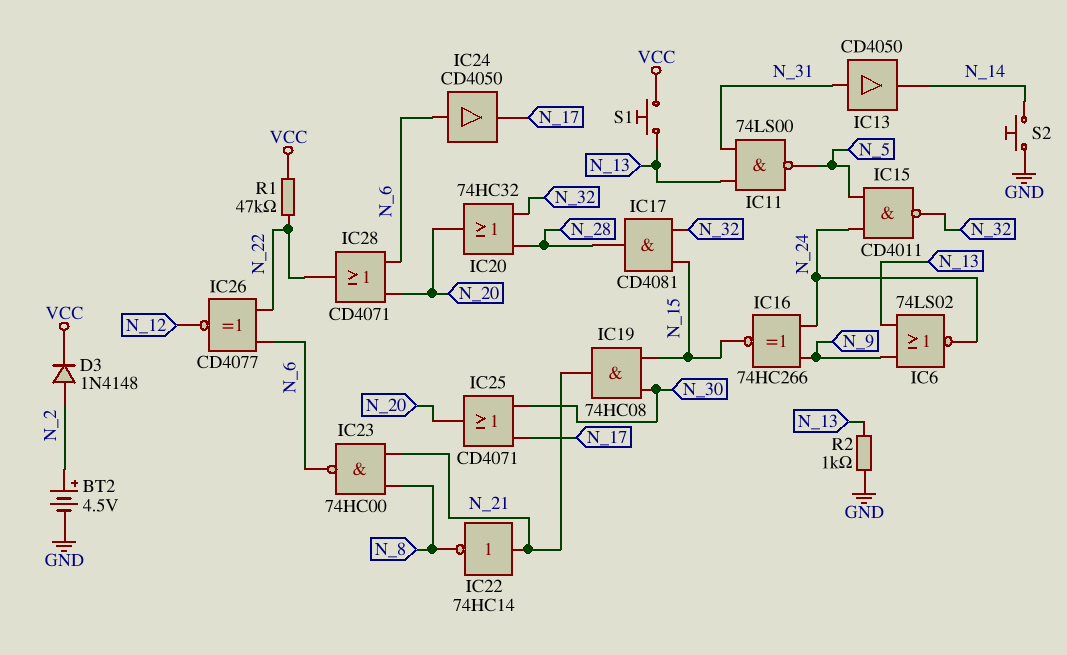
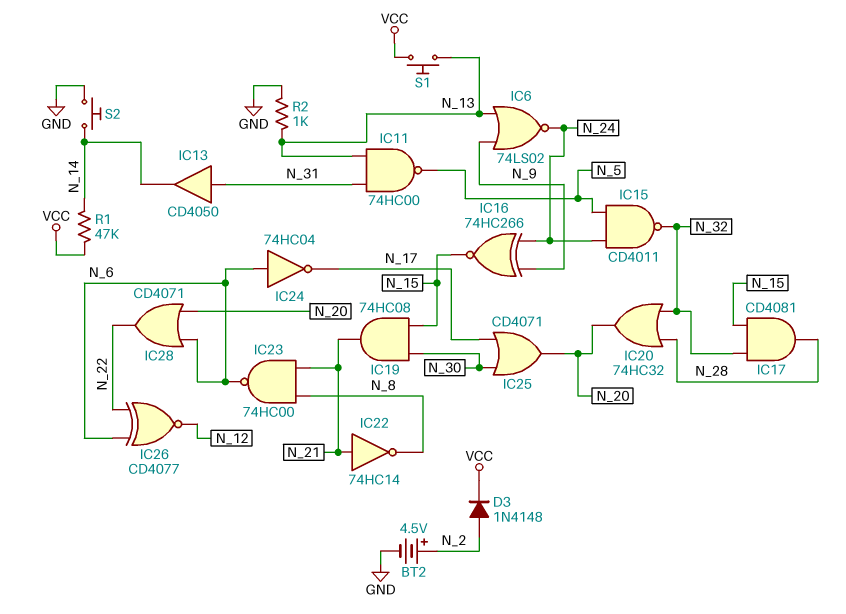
IC11: NAND 74LS00 (in N_13, in N_31, out N_5) -> NAND 74HC00 (in N_13, in N_31, out N_5)
IC24: buffer CD4050 (in N_6, out N_17) -> NOT 74HC04 (in N_6, out N_17)
R1: 47k (N_22, VCC) -> 47k (N_14, VCC)

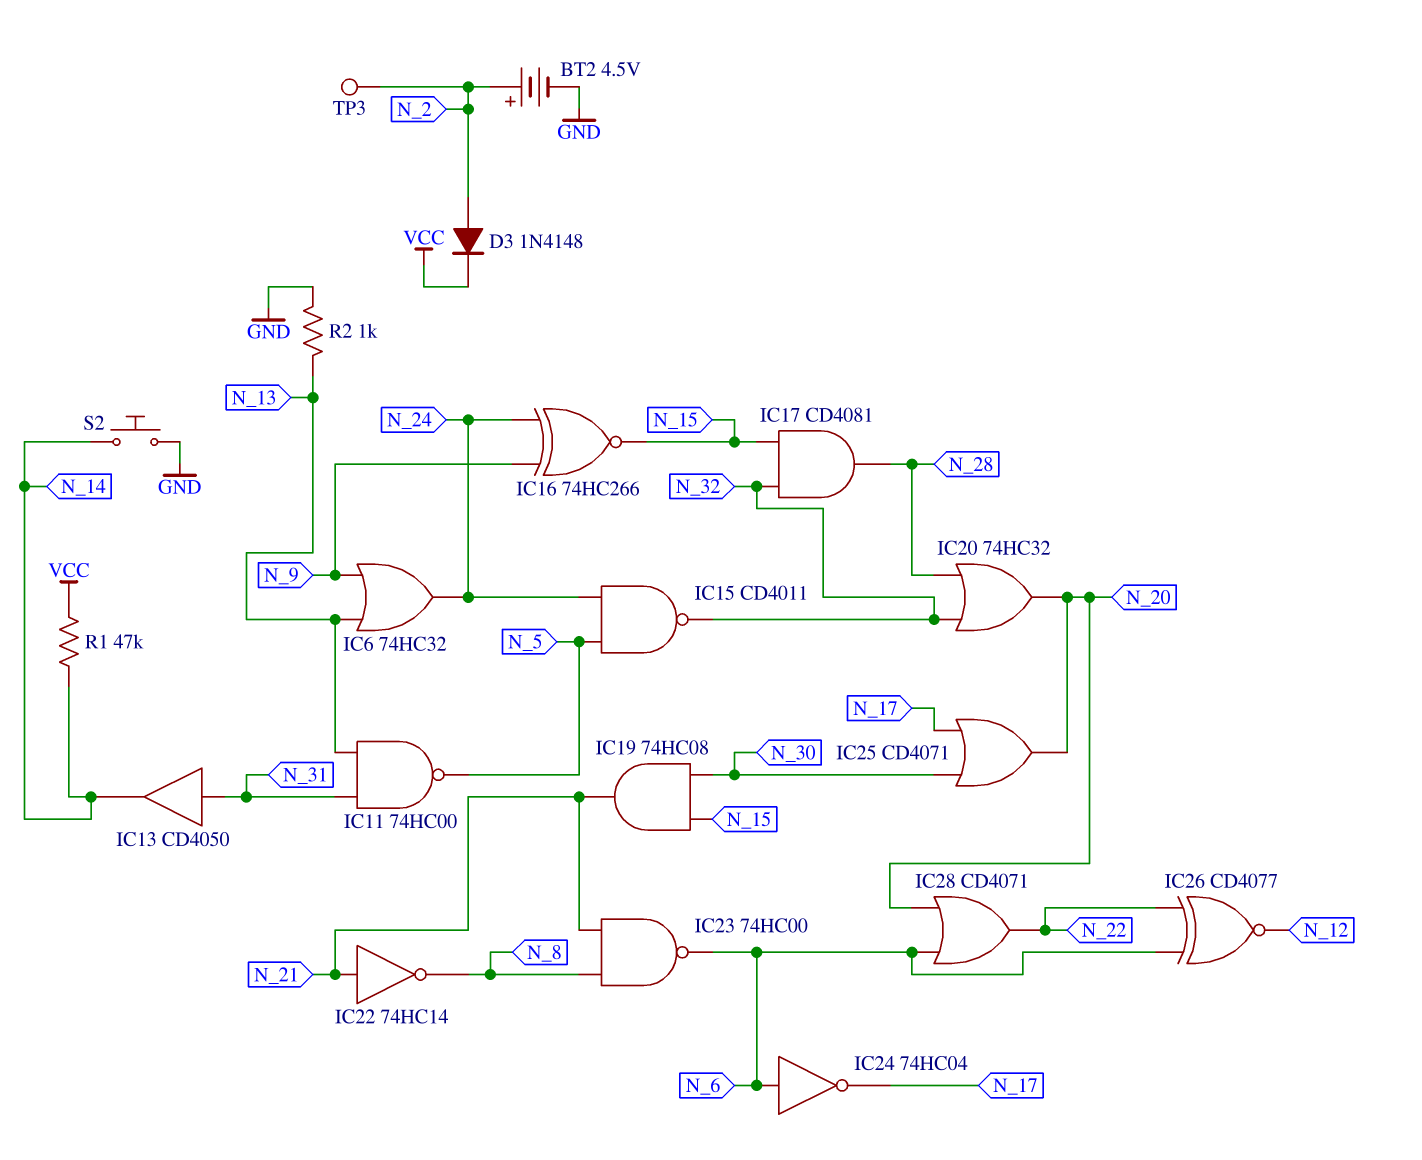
IC6: NOR 74LS02 (in N_9, in N_13, out N_24) -> OR 74HC32 (in N_9, in N_13, out N_24)
S1: button (N_13, VCC) -> none
TP3: none -> test point (N_2)

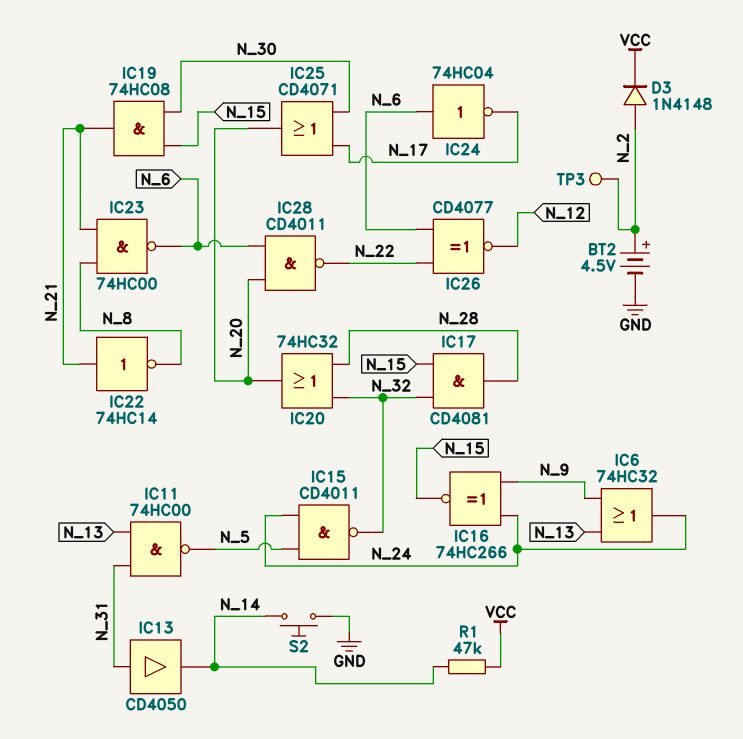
IC28: OR CD4071 (in N_6, in N_20, out N_22) -> NAND CD4011 (in N_6, in N_20, out N_22)
R2: 1k (GND, N_13) -> none

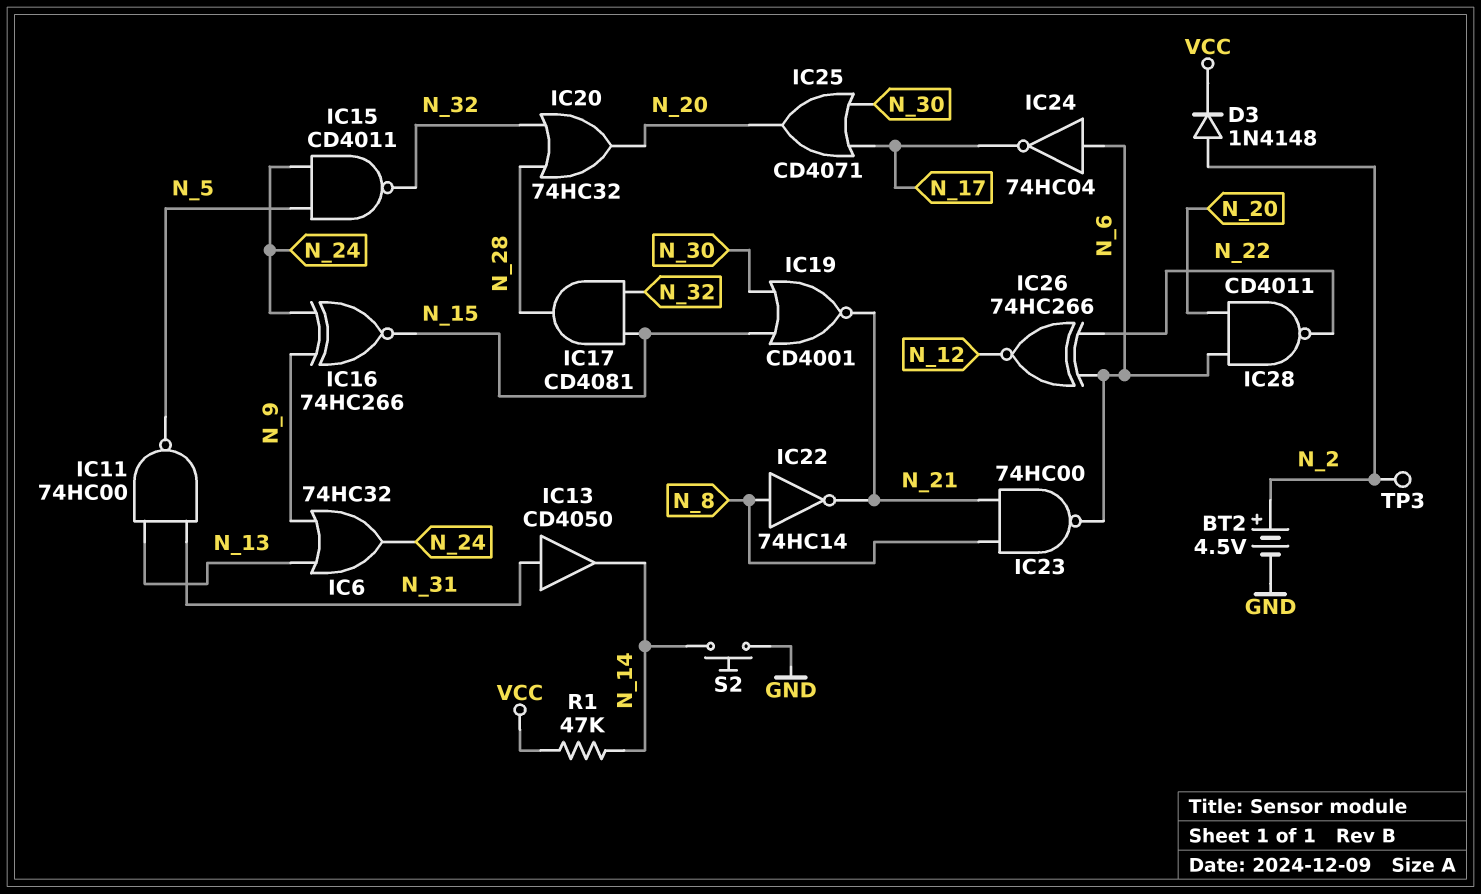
IC19: AND 74HC08 (in N_15, in N_30, out N_21) -> NOR CD4001 (in N_15, in N_30, out N_21)
IC22: NOT 74HC14 (in N_21, out N_8) -> NOT 74HC14 (in N_8, out N_21)
IC26: XNOR CD4077 (in N_6, in N_22, out N_12) -> XNOR 74HC266 (in N_6, in N_22, out N_12)

